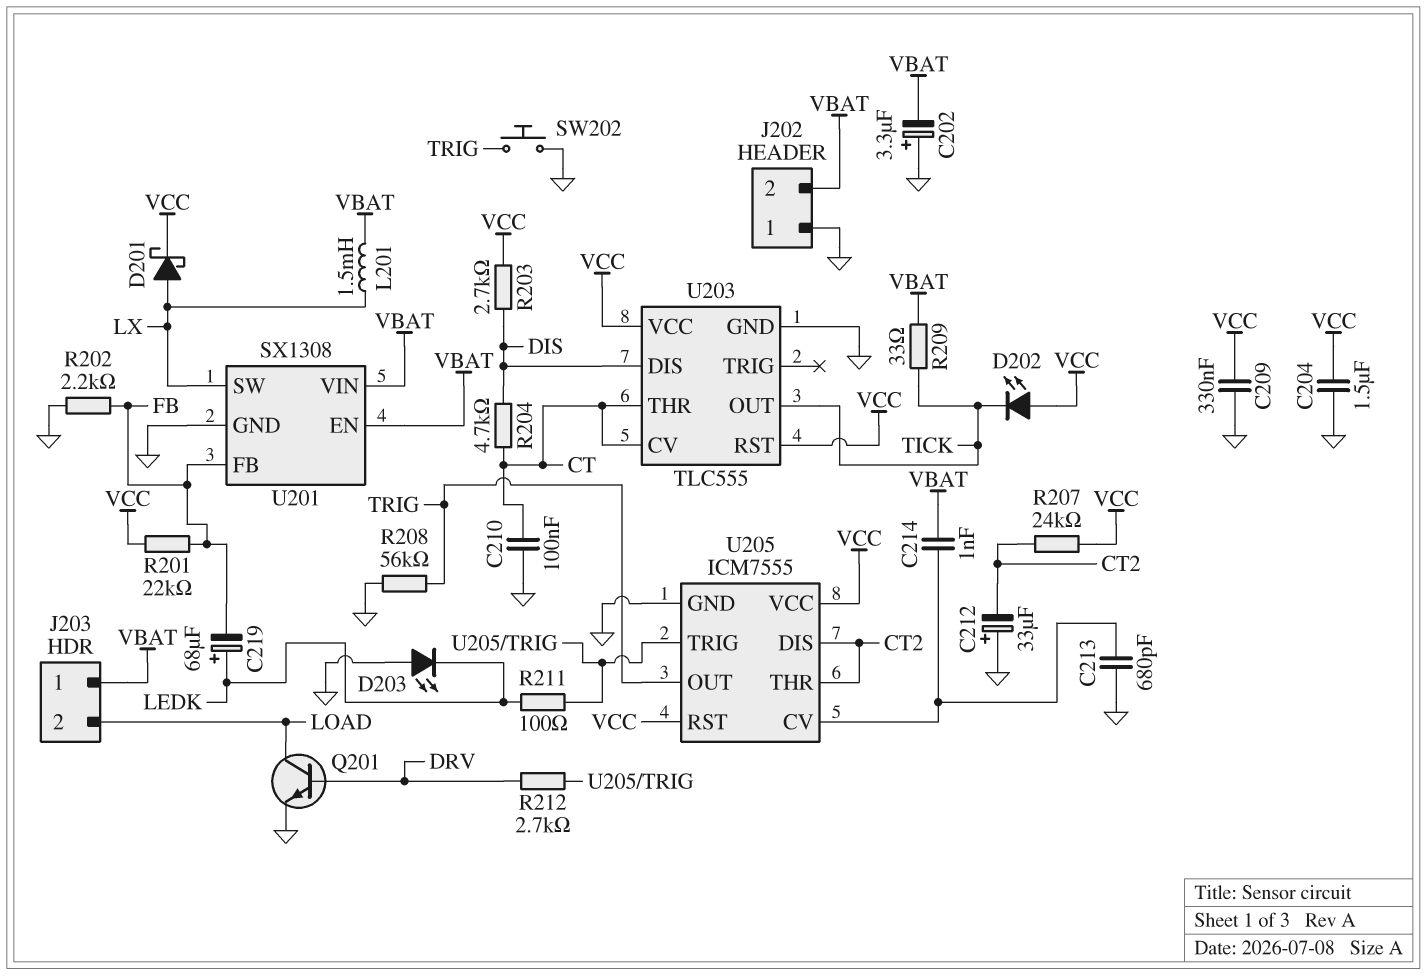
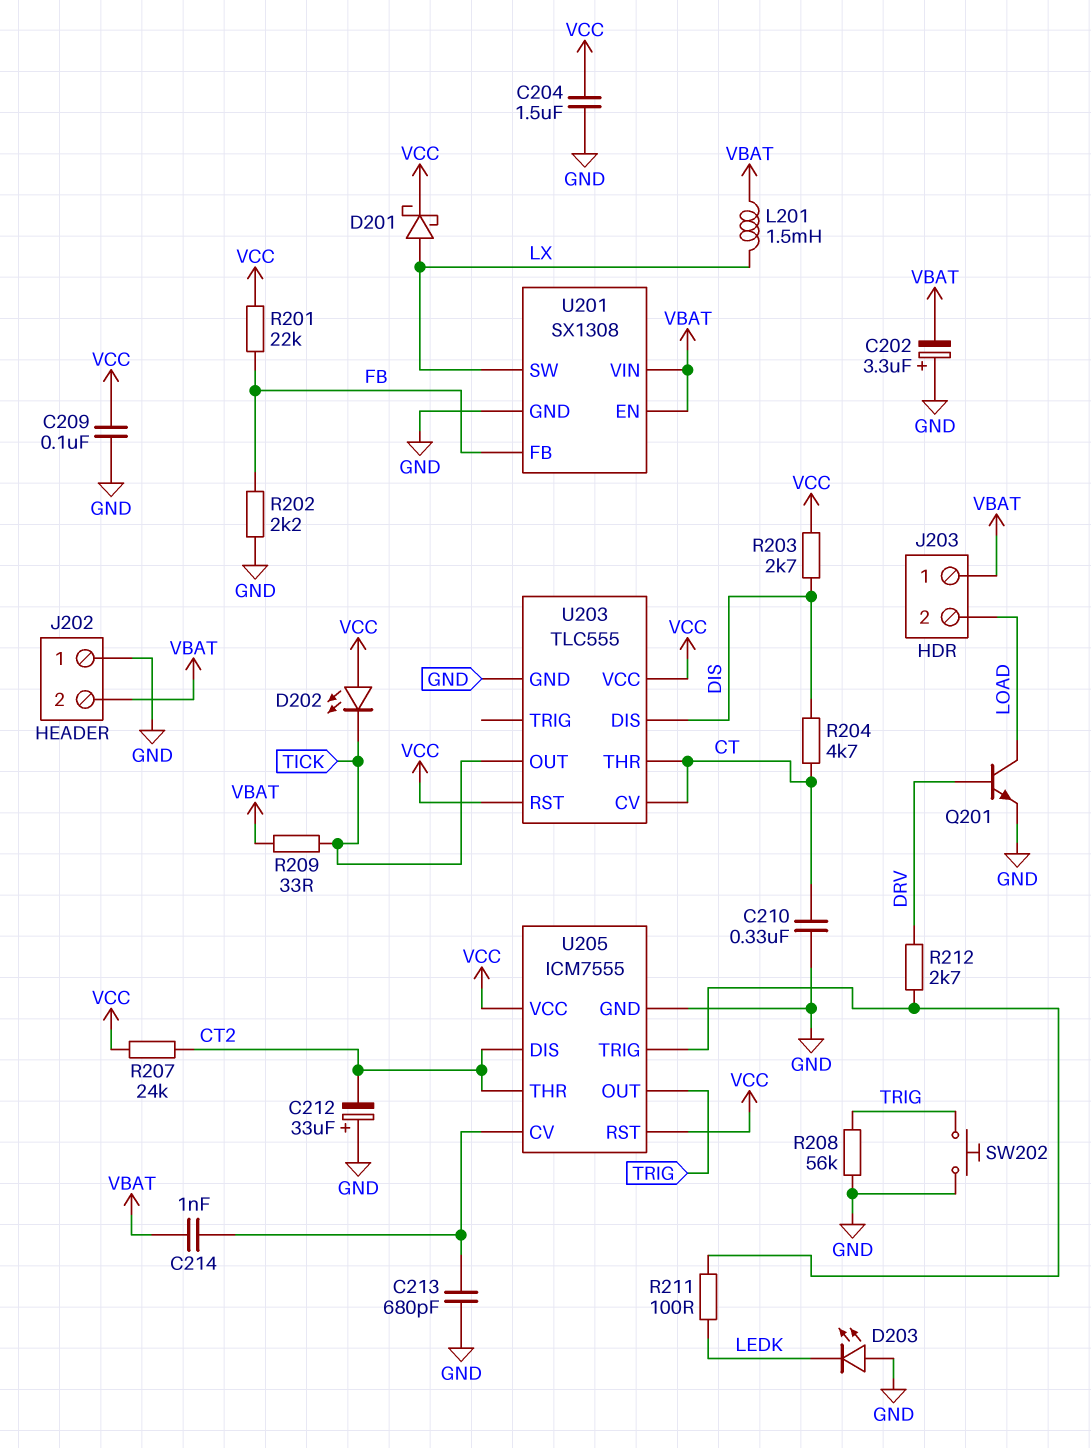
C209: 330nF (GND, VCC) -> 100nF (GND, VCC)
C210: 100nF (CT, GND) -> 330nF (CT, GND)
C219: 68uF (plus LEDK, minus FB) -> none

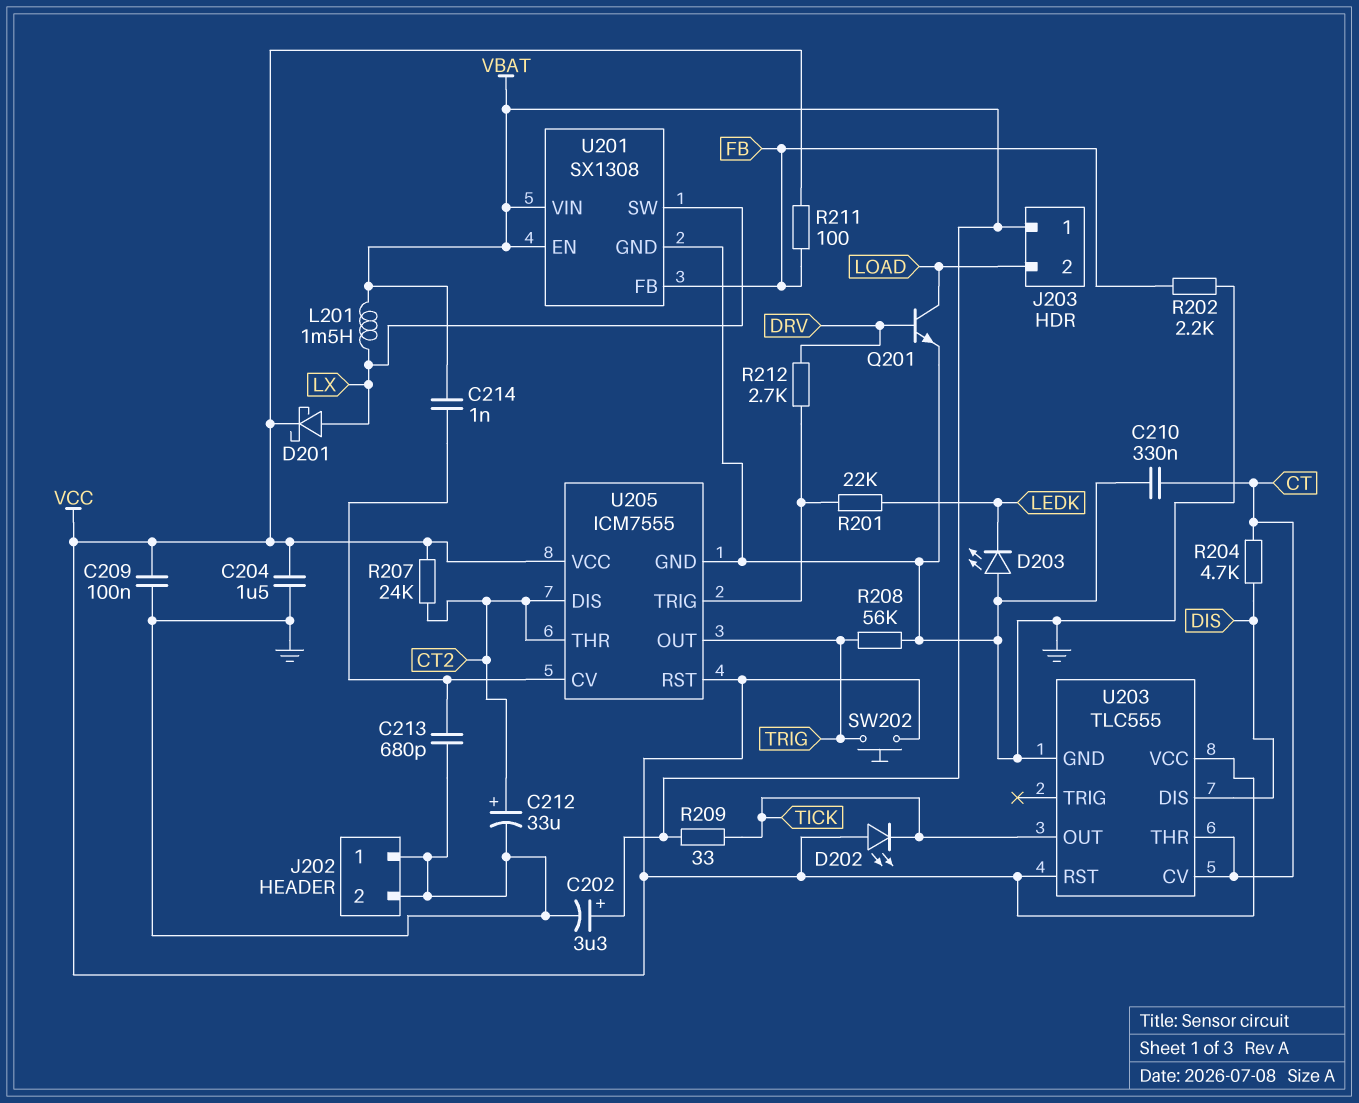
C202: 3.3uF (plus GND, minus VBAT) -> 3.3uF (plus VBAT, minus GND)
C212: 33uF (plus GND, minus CT2) -> 33uF (plus CT2, minus GND)
J202 pin 2: VBAT -> GND
R201: 22k (FB, VCC) -> 22k (LEDK, U205/TRIG)
R203: 2.7k (DIS, VCC) -> none
R211: 100 (LEDK, U205/TRIG) -> 100 (FB, VCC)
SW202: button (GND, TRIG) -> button (TRIG, VCC)

